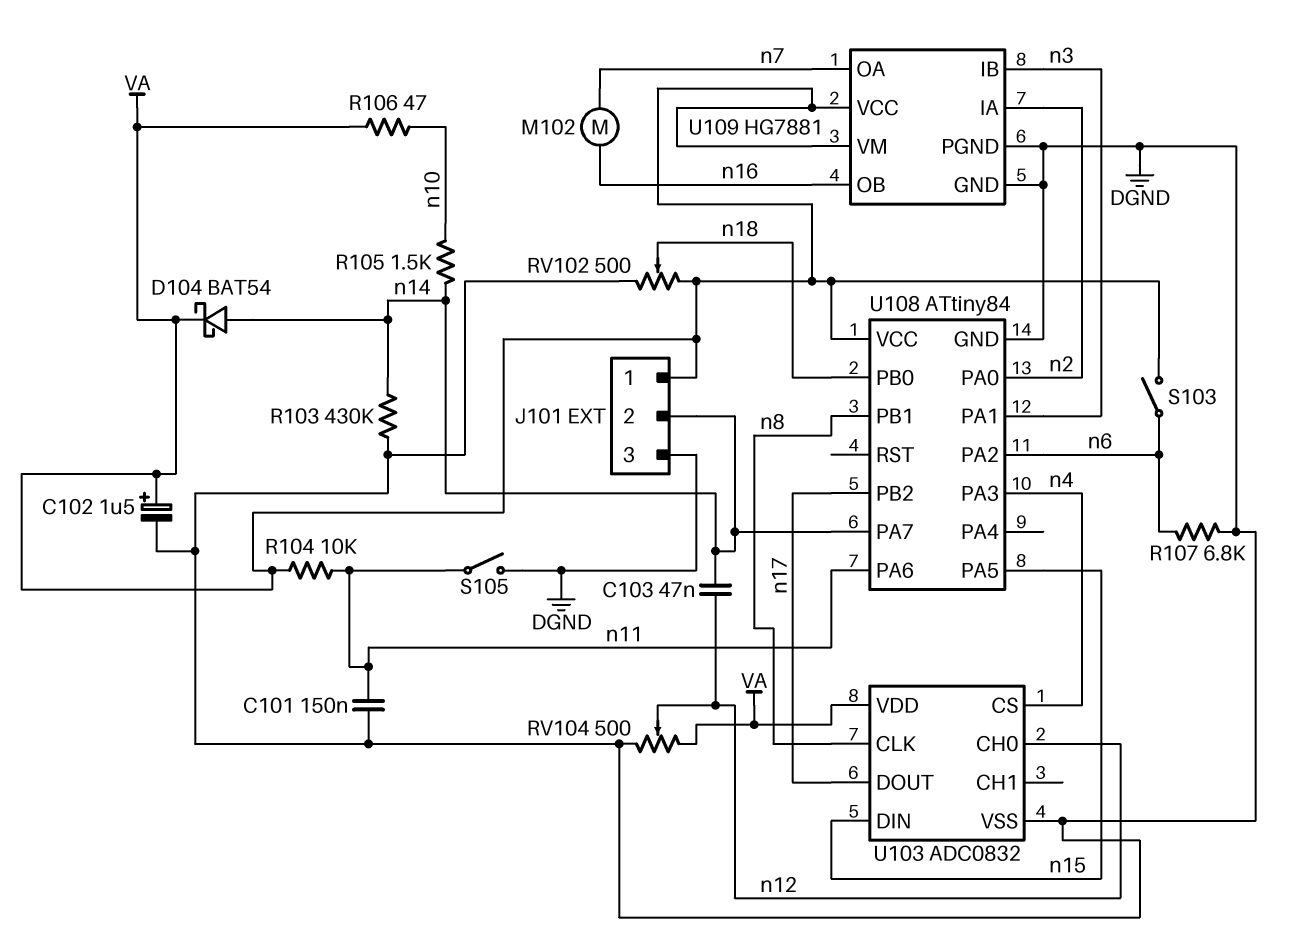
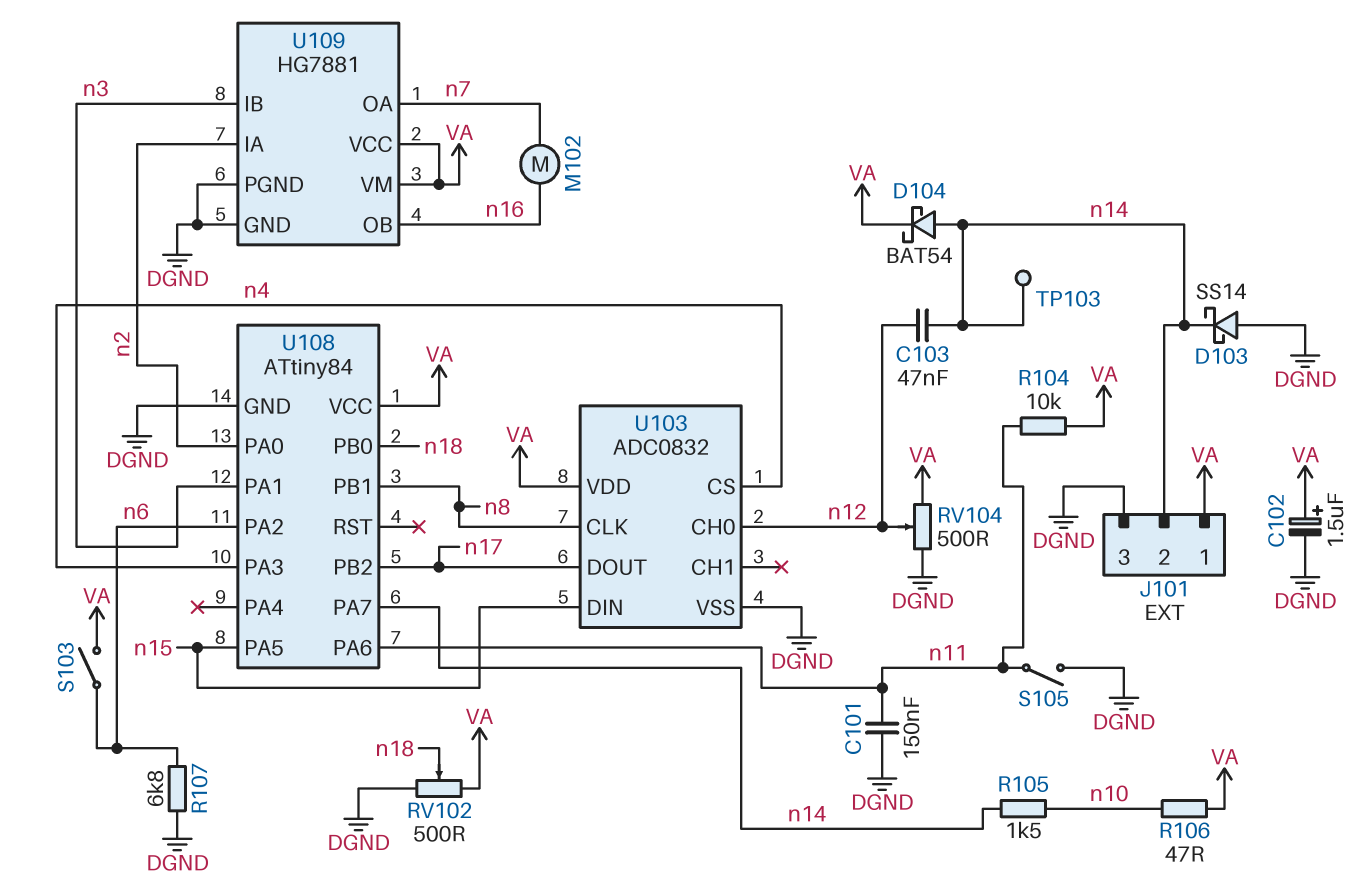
D103: none -> schottky SS14 (A DGND, K n14)
R103: 430k (DGND, n14) -> none
TP103: none -> test point (n14)

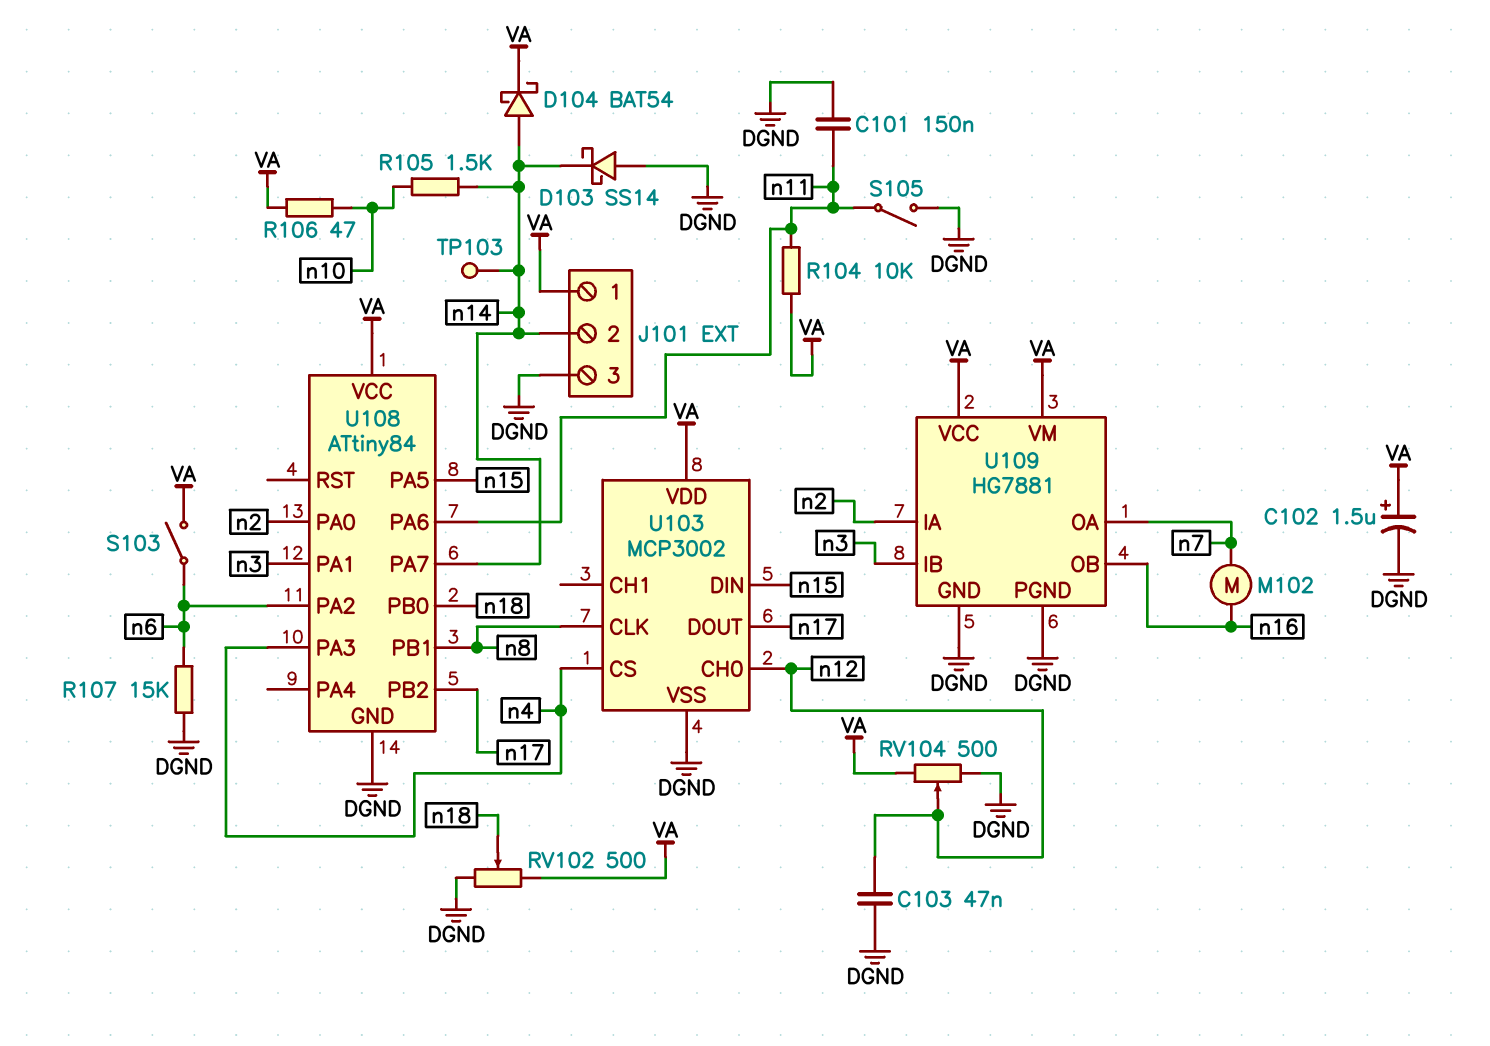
C103: 47nF (n12, n14) -> 47nF (DGND, n12)
R107: 6.8k (DGND, n6) -> 15k (DGND, n6)
U103: ADC0832 -> MCP3002

